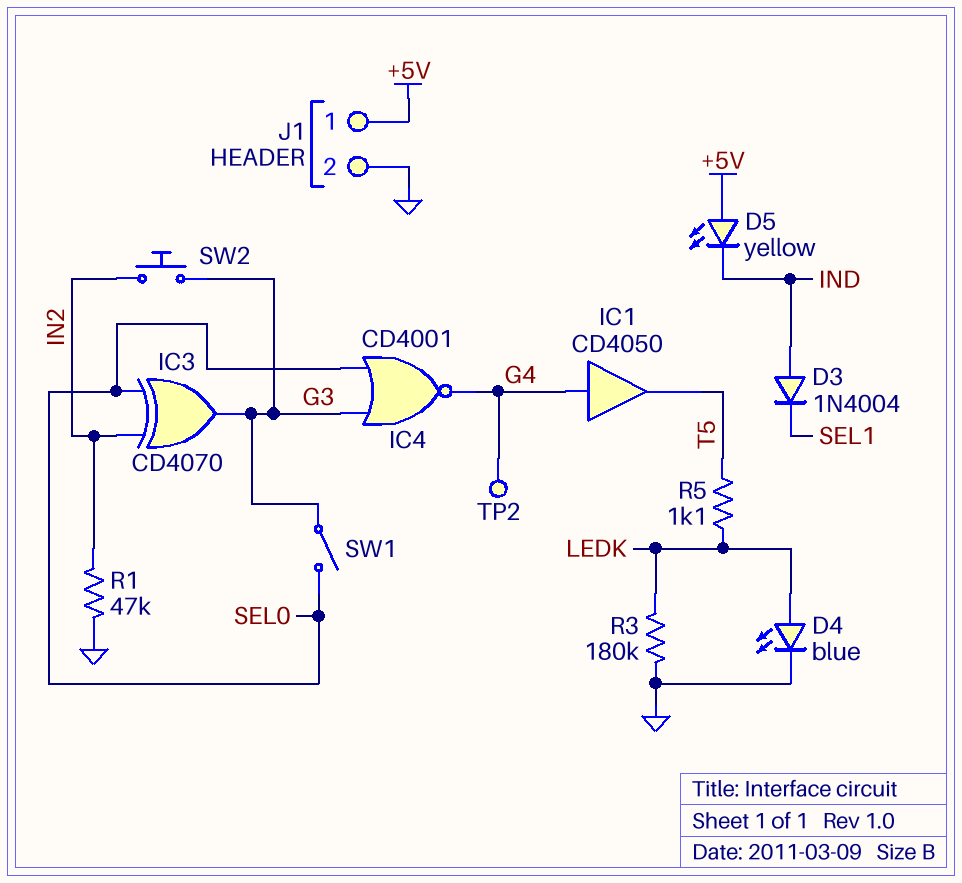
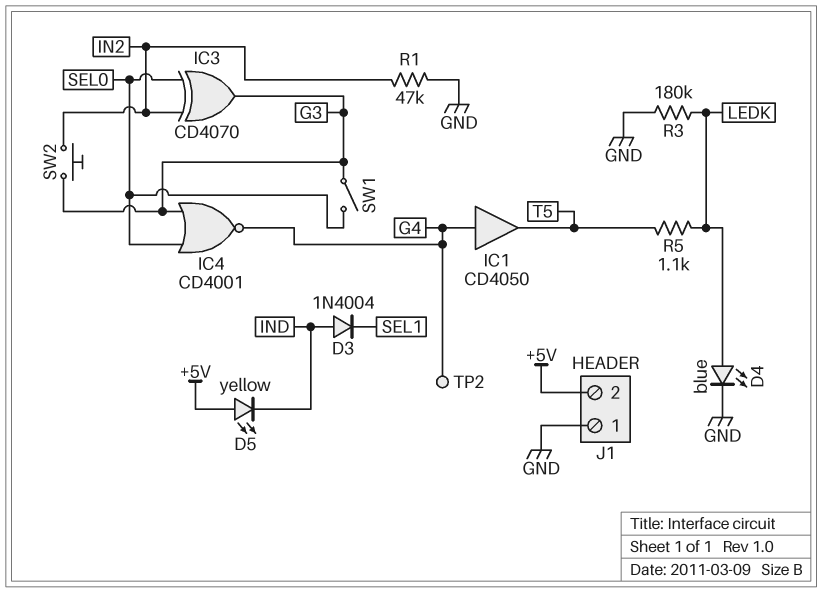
J1 pin 1: +5V -> GND
J1 pin 2: GND -> +5V

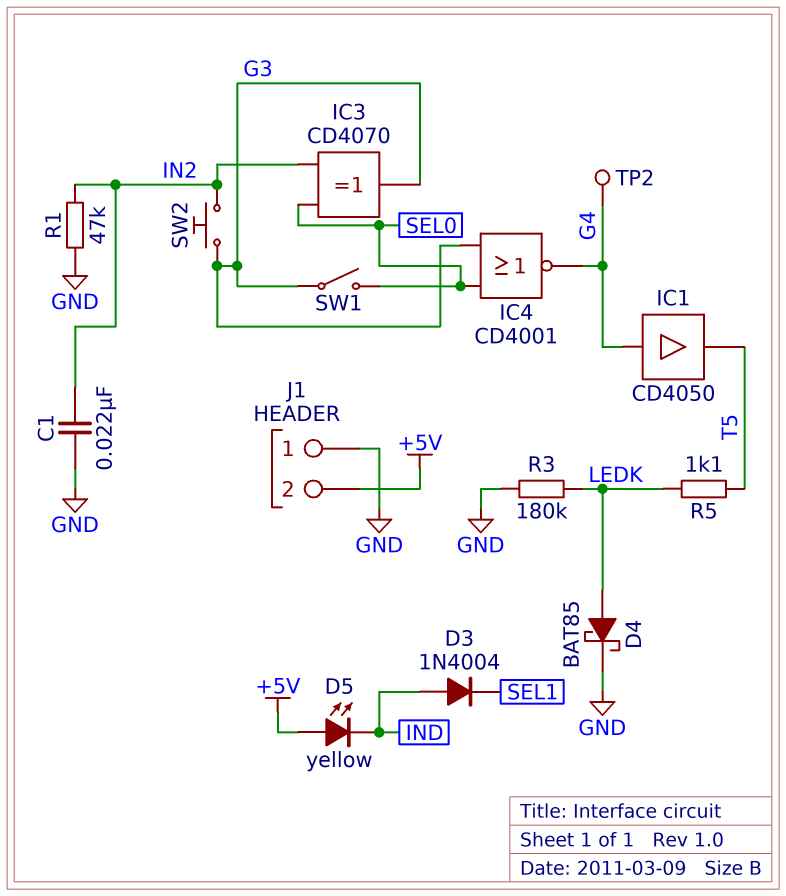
C1: none -> 22nF (GND, IN2)
D4: LED blue (A LEDK, K GND) -> schottky BAT85 (A LEDK, K GND)

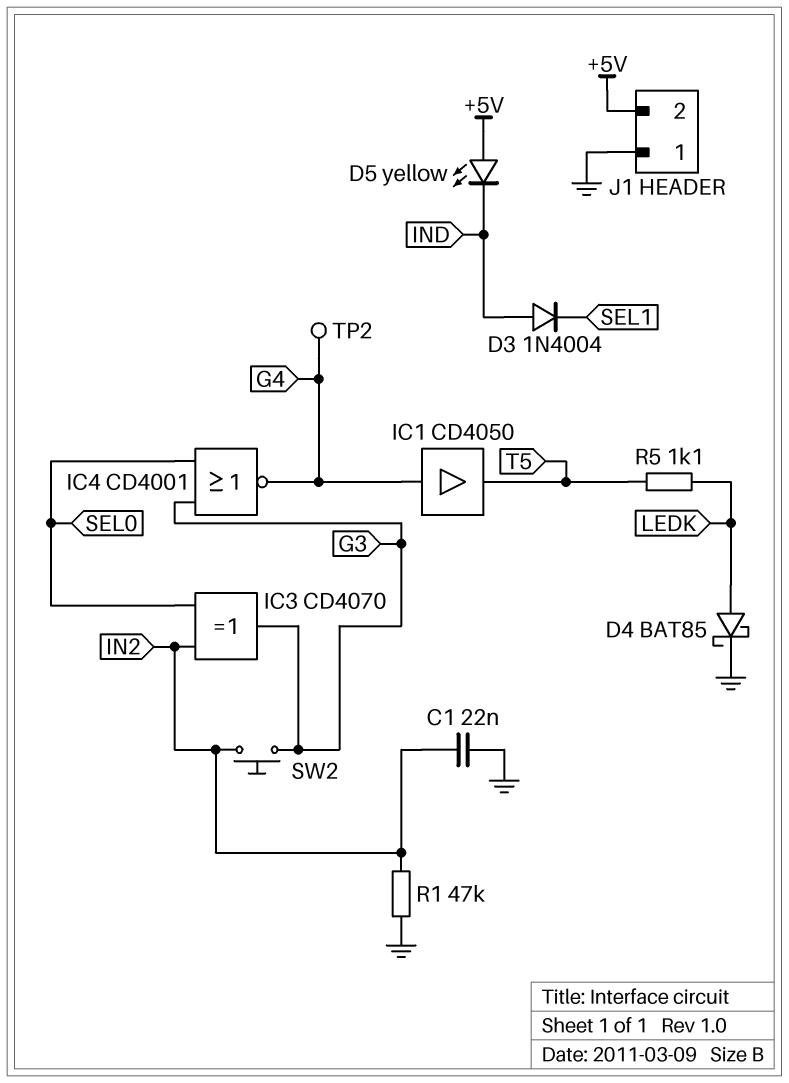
R3: 180k (GND, LEDK) -> none
SW1: switch (G3, SEL0) -> none

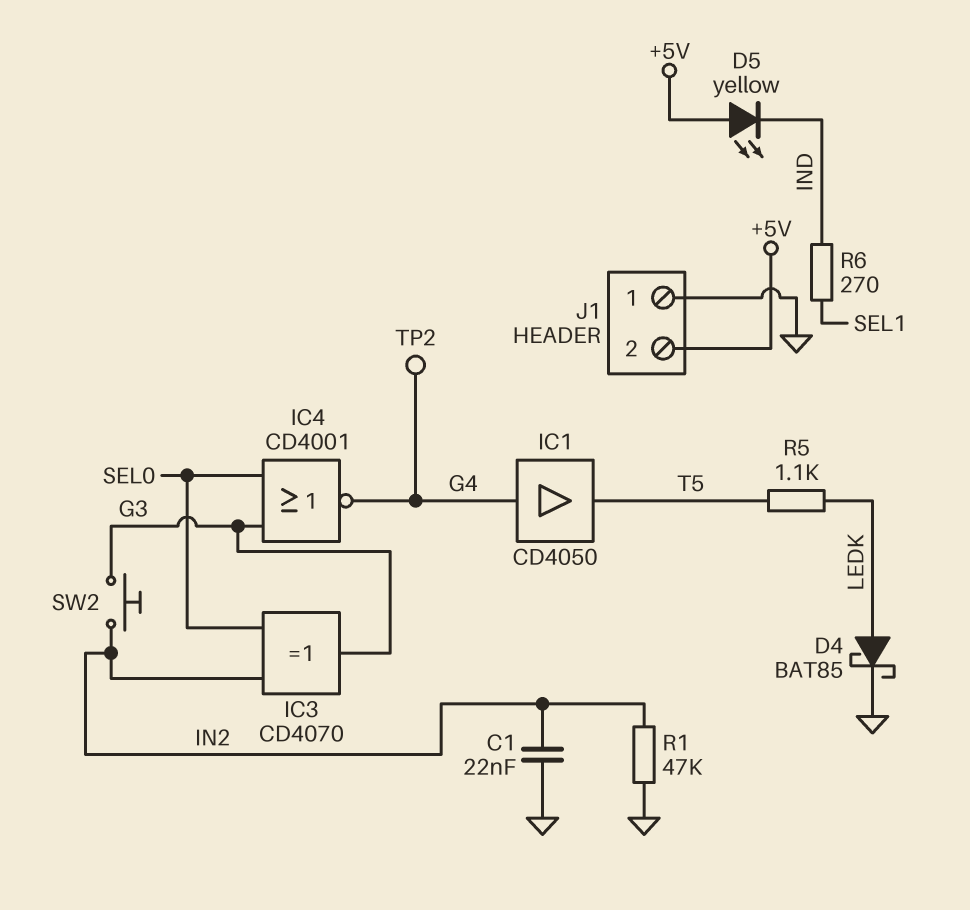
D3: diode 1N4004 (A IND, K SEL1) -> none
R6: none -> 270 (IND, SEL1)

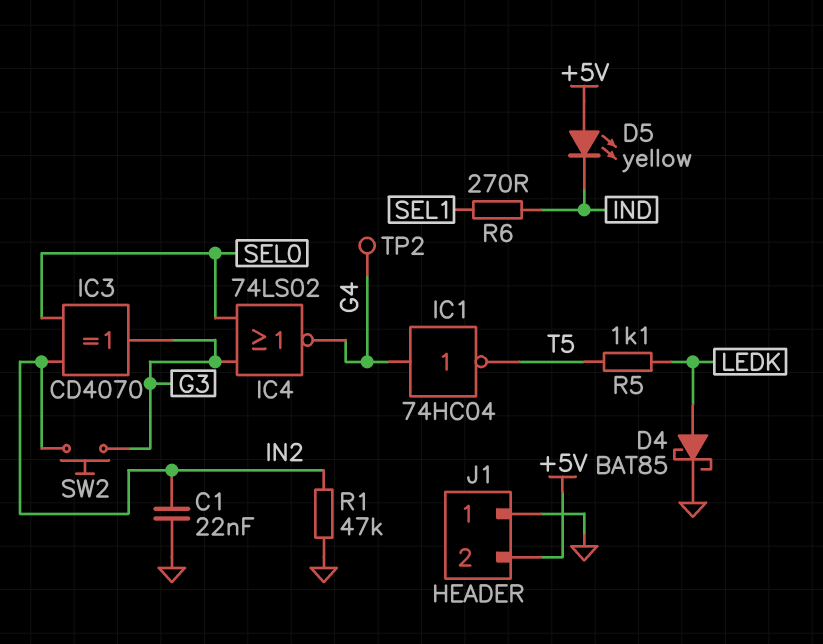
IC1: buffer CD4050 (in G4, out T5) -> NOT 74HC04 (in G4, out T5)
IC4: NOR CD4001 (in G3, in SEL0, out G4) -> NOR 74LS02 (in G3, in SEL0, out G4)

